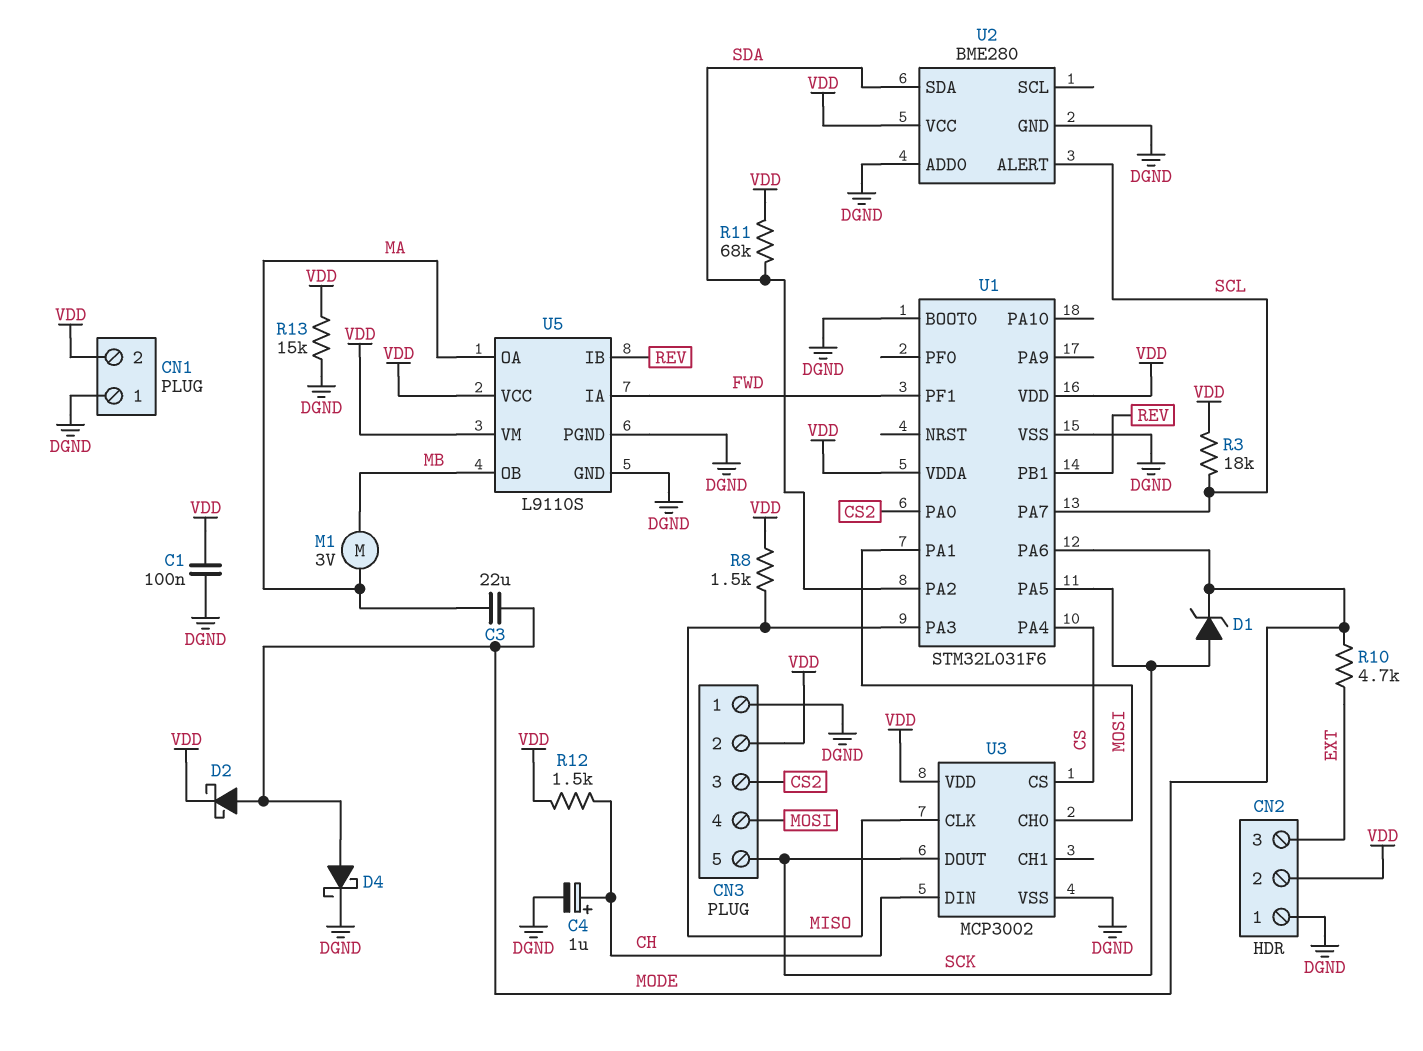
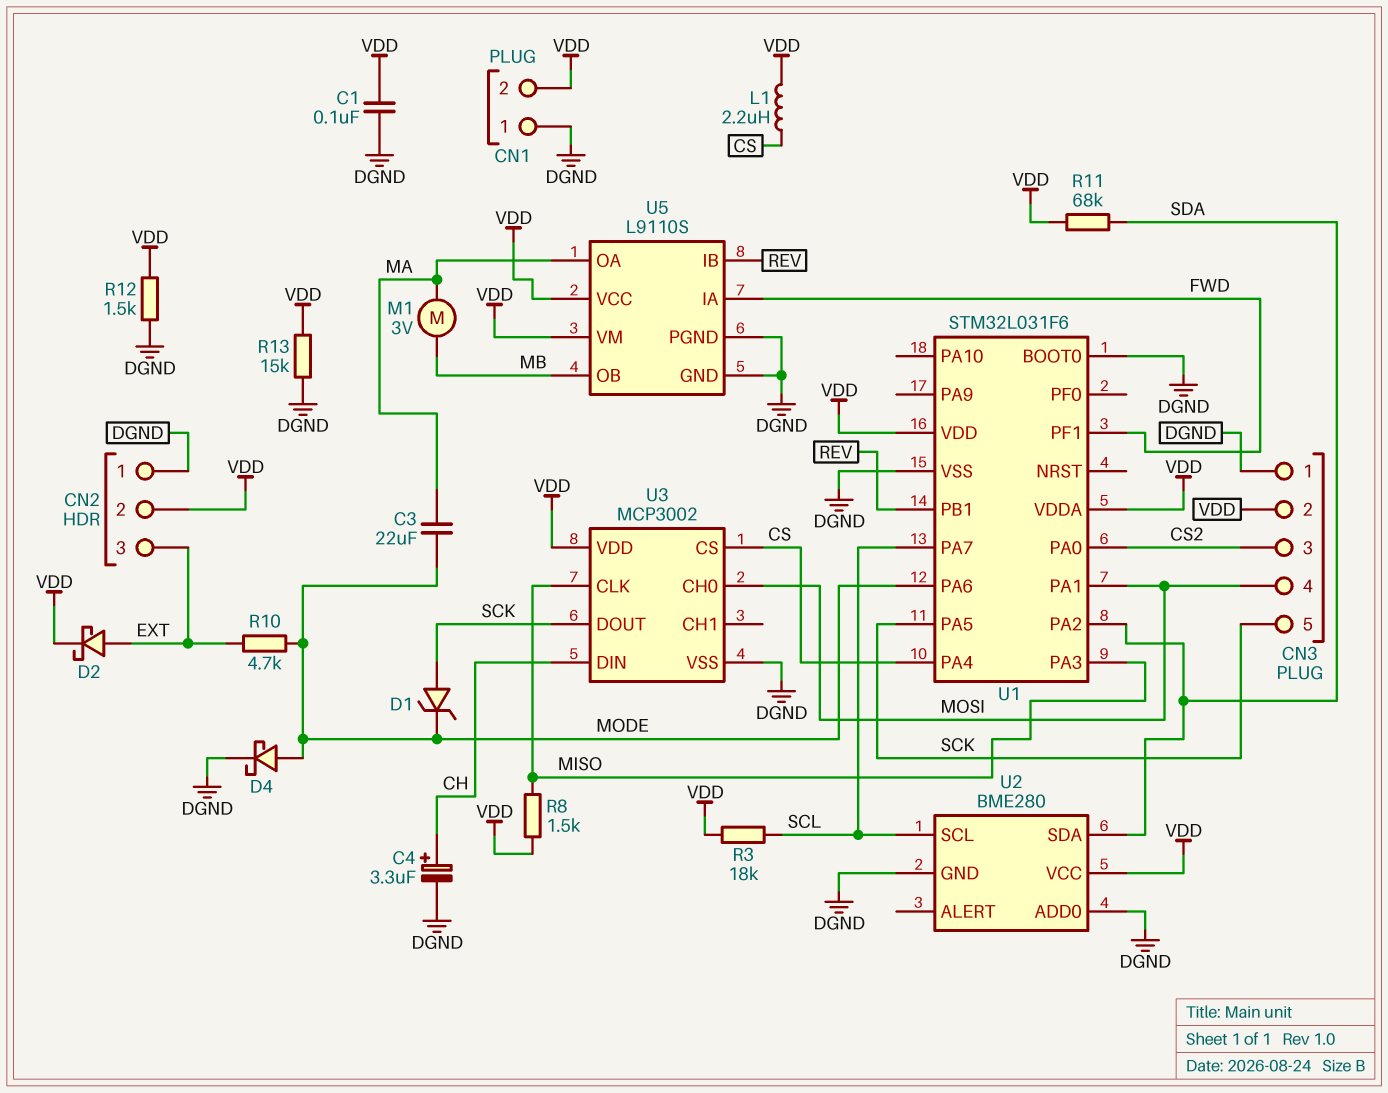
C4: 1uF (plus CH, minus DGND) -> 3.3uF (plus CH, minus DGND)
D2: schottky (A MODE, K VDD) -> schottky (A EXT, K VDD)
L1: none -> 2.2uH (CS, VDD)
R12: 1.5k (CH, VDD) -> 1.5k (DGND, VDD)
U2 pin ALERT: SCL -> none
U2 pin SCL: none -> SCL

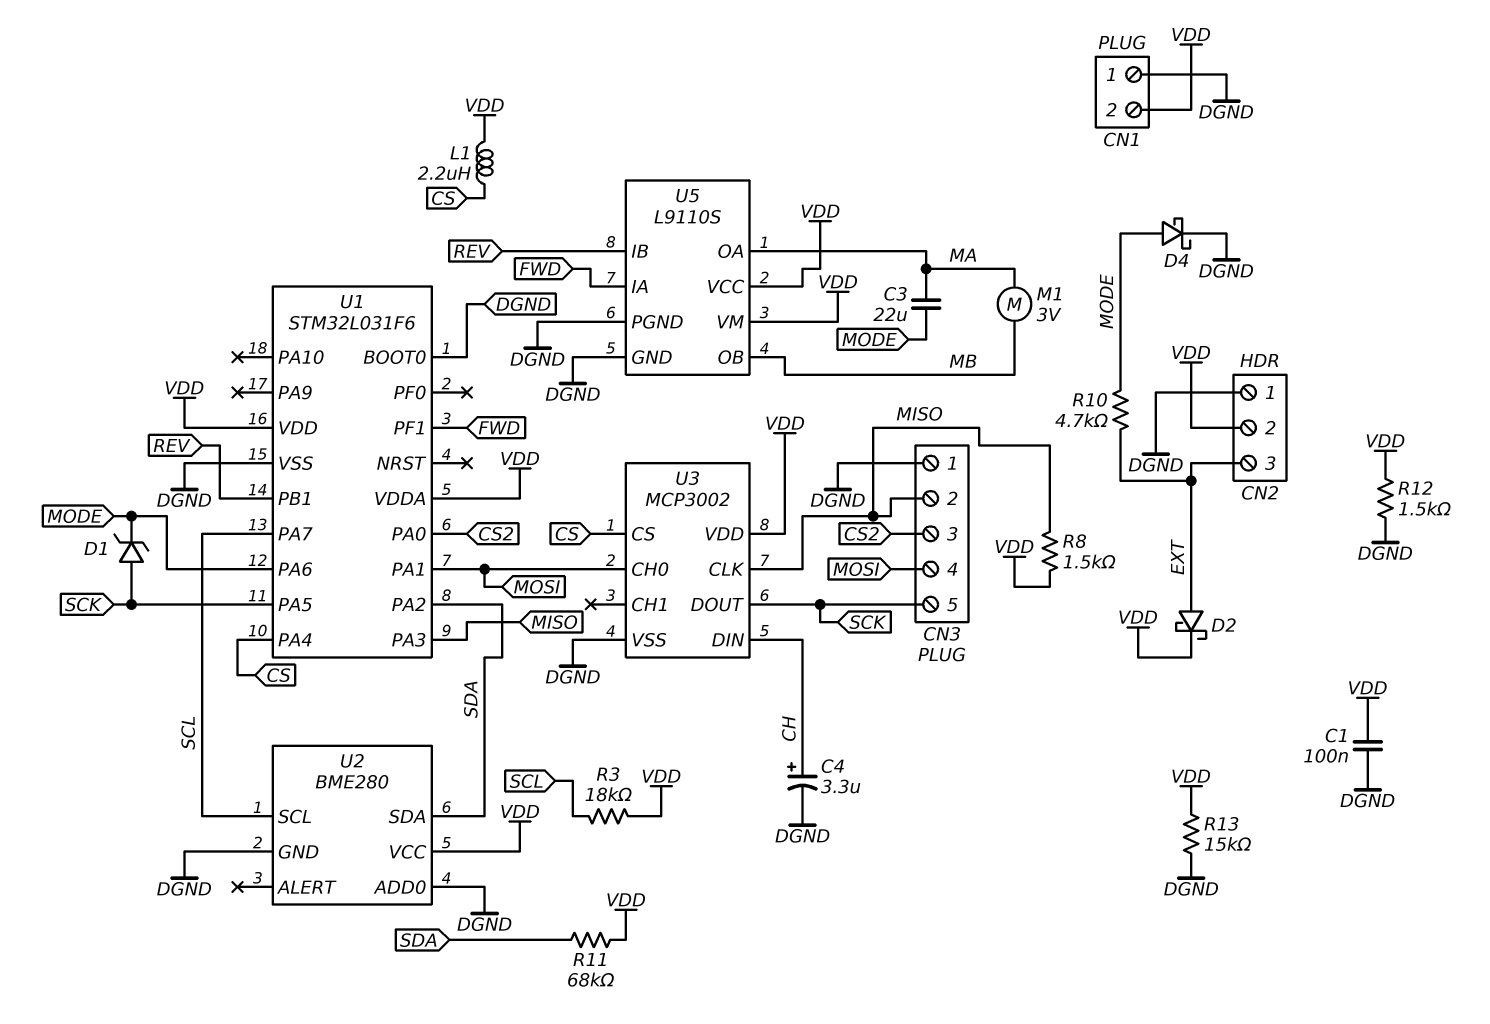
CN3 pin 2: VDD -> MISO

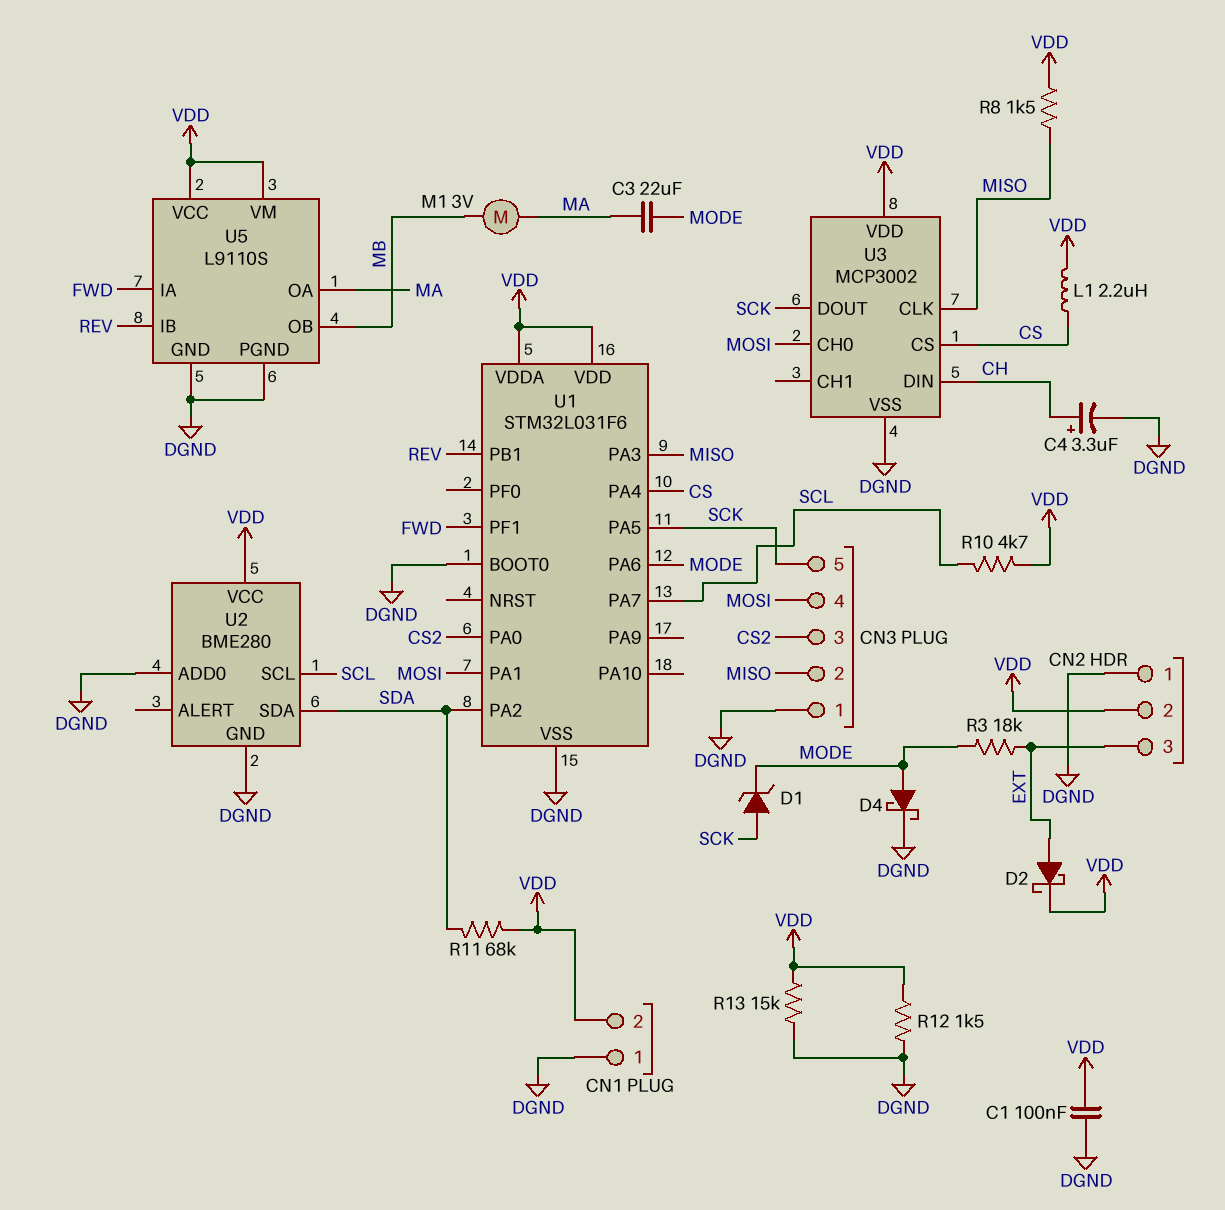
R3: 18k (SCL, VDD) -> 18k (EXT, MODE)
R10: 4.7k (EXT, MODE) -> 4.7k (SCL, VDD)

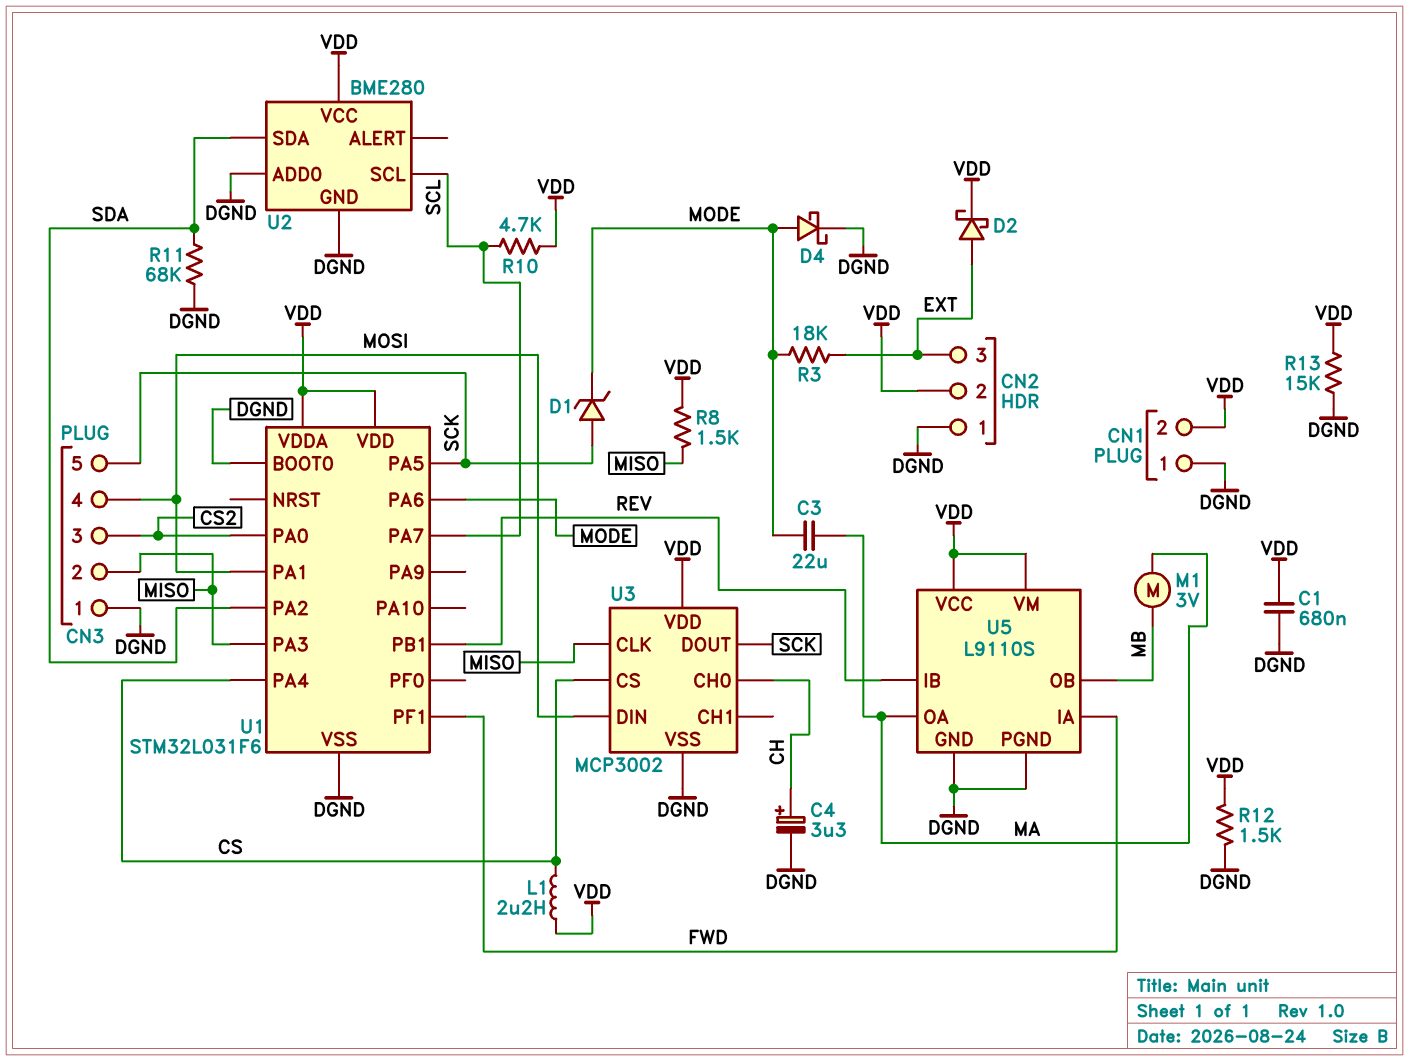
C1: 100nF (DGND, VDD) -> 680nF (DGND, VDD)
R11: 68k (SDA, VDD) -> 68k (DGND, SDA)
U3 pin CH0: MOSI -> CH
U3 pin DIN: CH -> MOSI

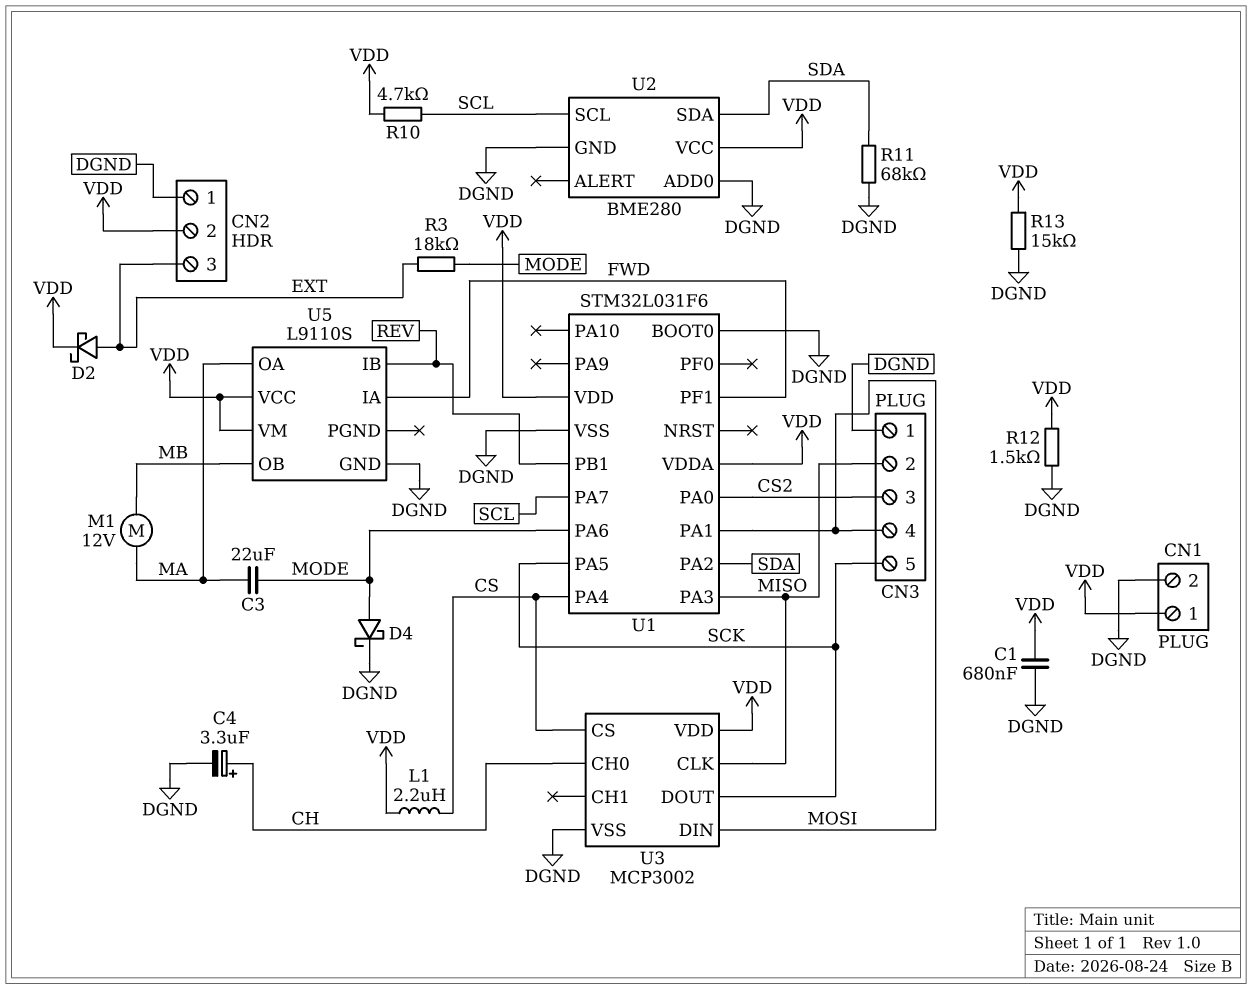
CN1 pin 1: DGND -> VDD
CN1 pin 2: VDD -> DGND
D1: zener (A SCK, K MODE) -> none
M1: motor 3V (MA, MB) -> motor 12V (MA, MB)
R8: 1.5k (MISO, VDD) -> none
U5 pin PGND: DGND -> none

